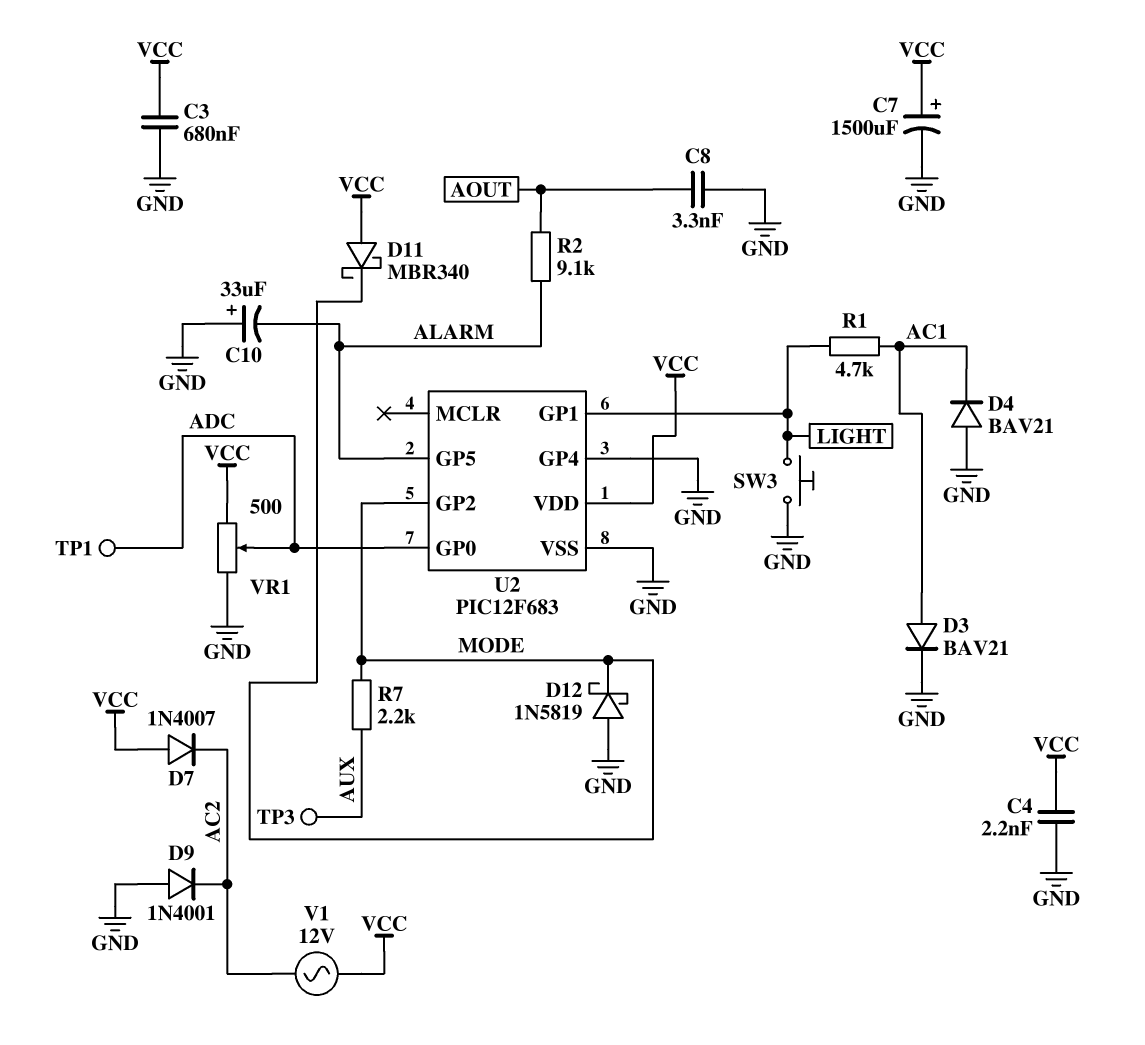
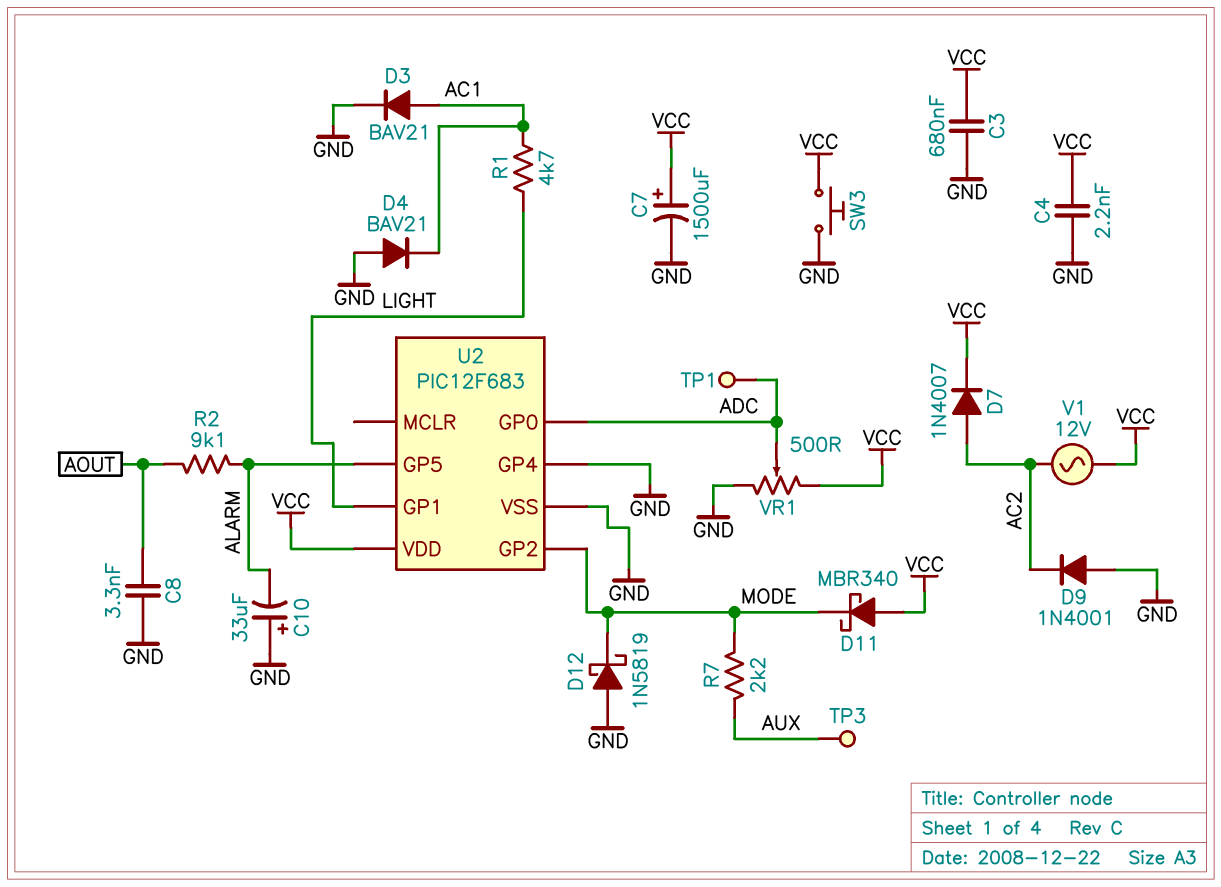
D7: diode 1N4007 (A VCC, K AC2) -> diode 1N4007 (A AC2, K VCC)
SW3: button (GND, LIGHT) -> button (GND, VCC)

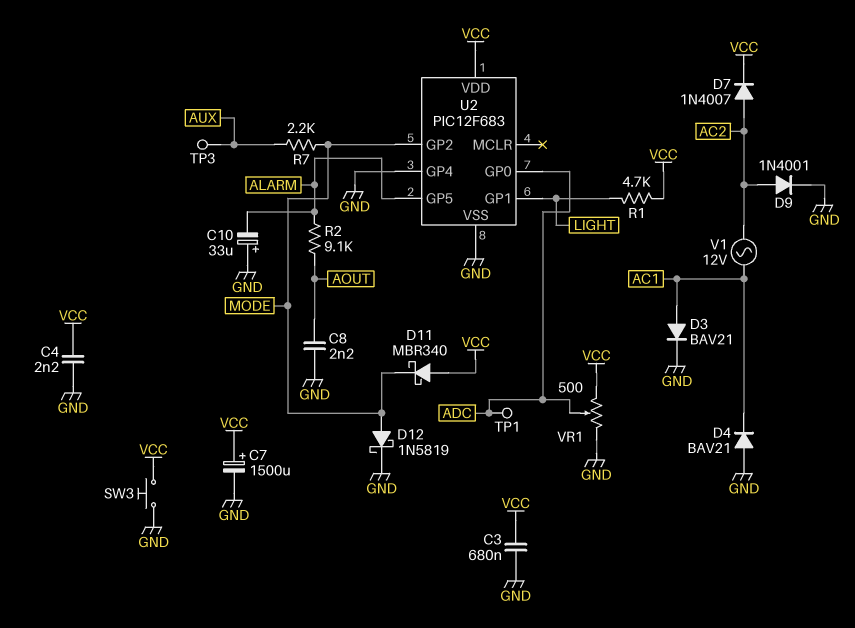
C8: 3.3nF (AOUT, GND) -> 2.2nF (AOUT, GND)
D9: diode 1N4001 (A GND, K AC2) -> diode 1N4001 (A AC2, K GND)
D12: schottky 1N5819 (A GND, K MODE) -> schottky 1N5819 (A MODE, K GND)
R1: 4.7k (AC1, LIGHT) -> 4.7k (LIGHT, VCC)
V1: AC 12V (AC2, VCC) -> AC 12V (AC1, AC2)

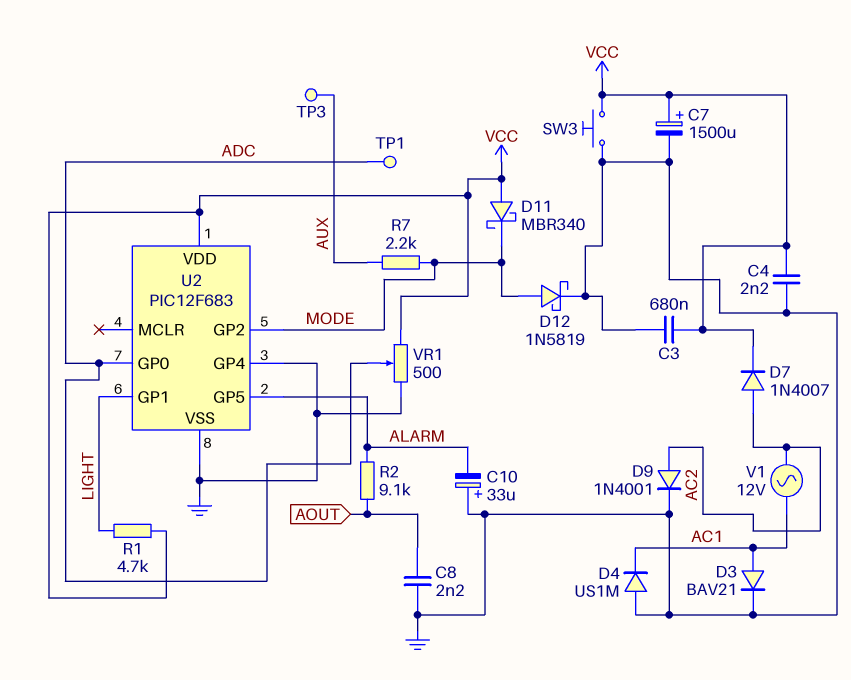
D4: diode BAV21 (A GND, K AC1) -> diode US1M (A GND, K AC1)

